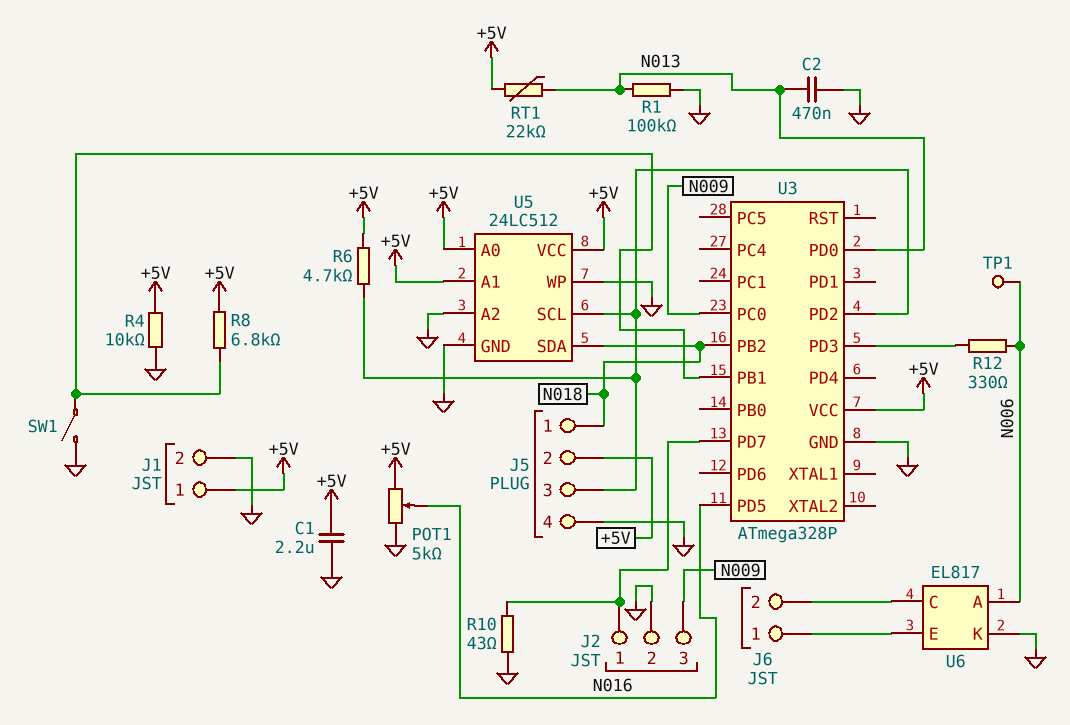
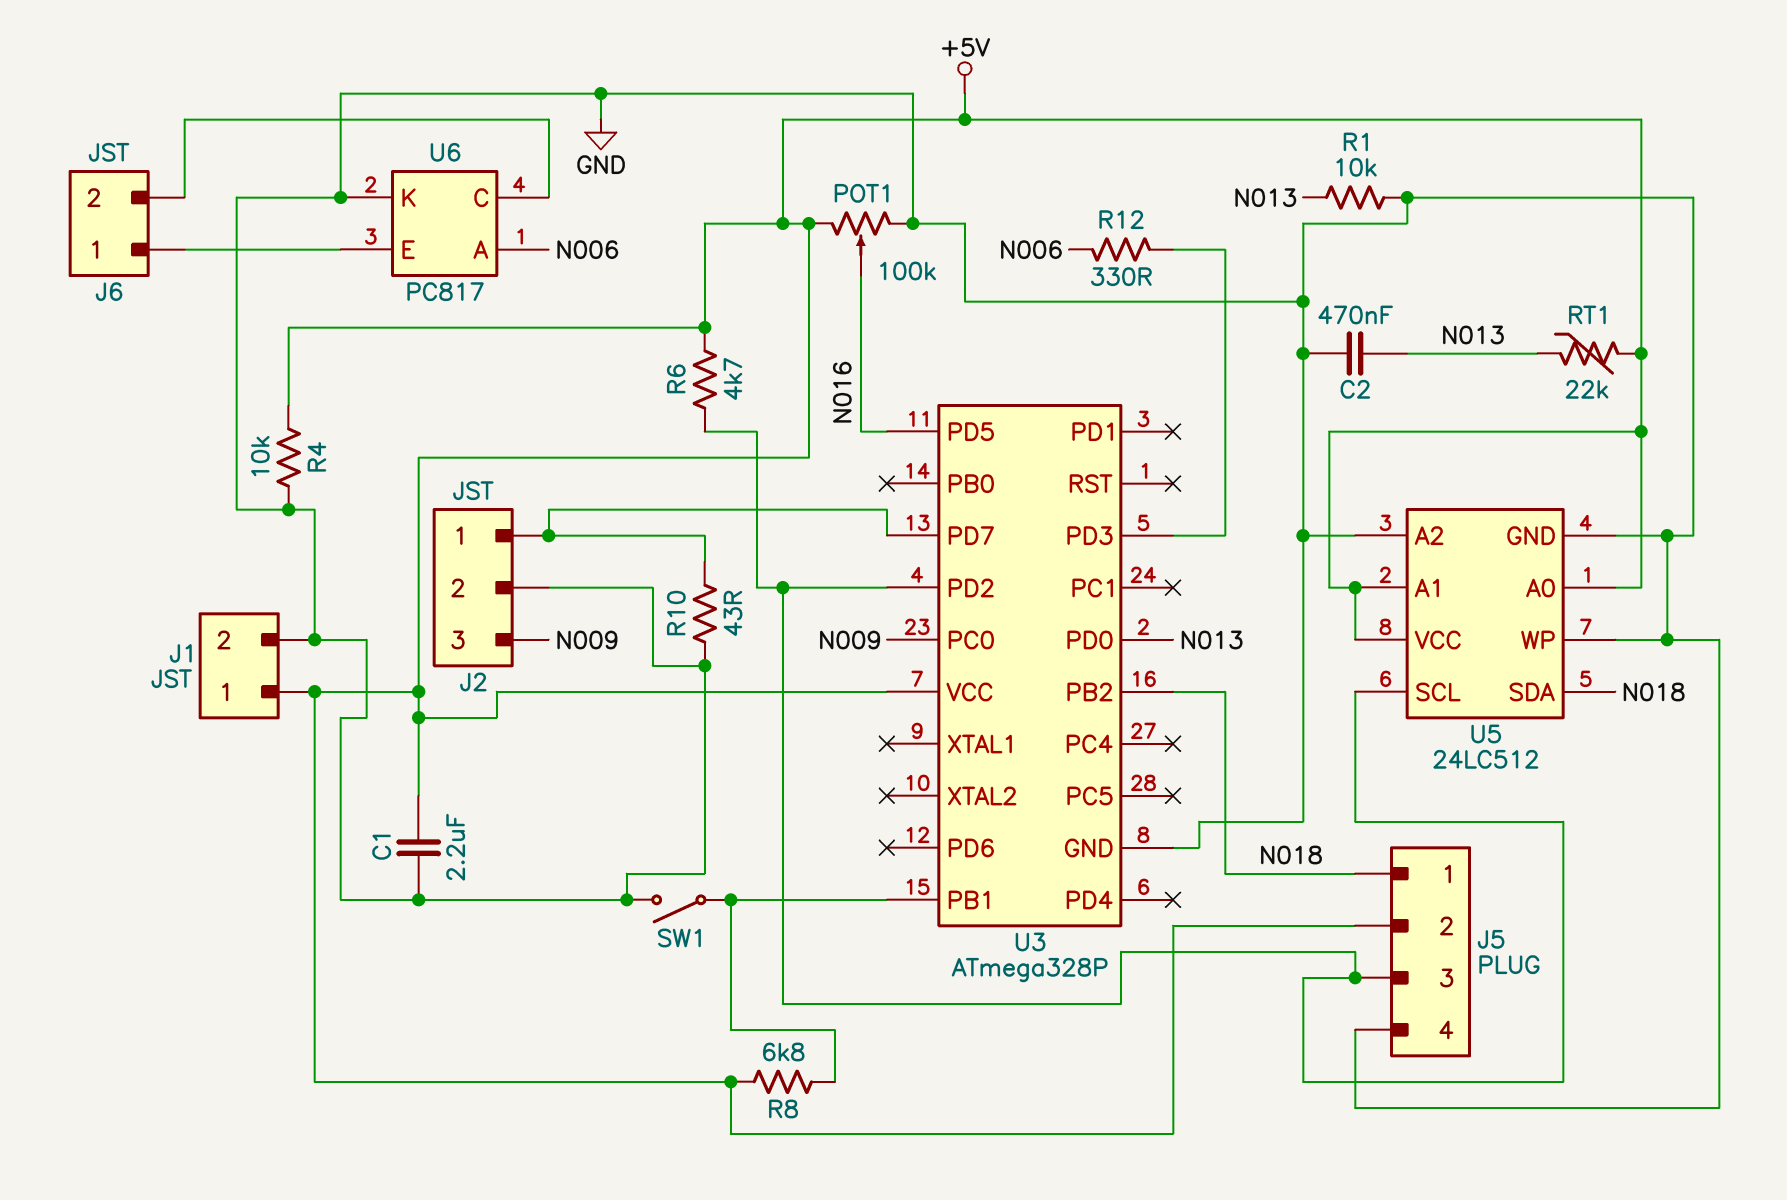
POT1: 5k (+5V, GND, wiper N016) -> 100k (+5V, GND, wiper N016)
R1: 100k (GND, N013) -> 10k (GND, N013)
TP1: test point (N006) -> none
U6: EL817 -> PC817

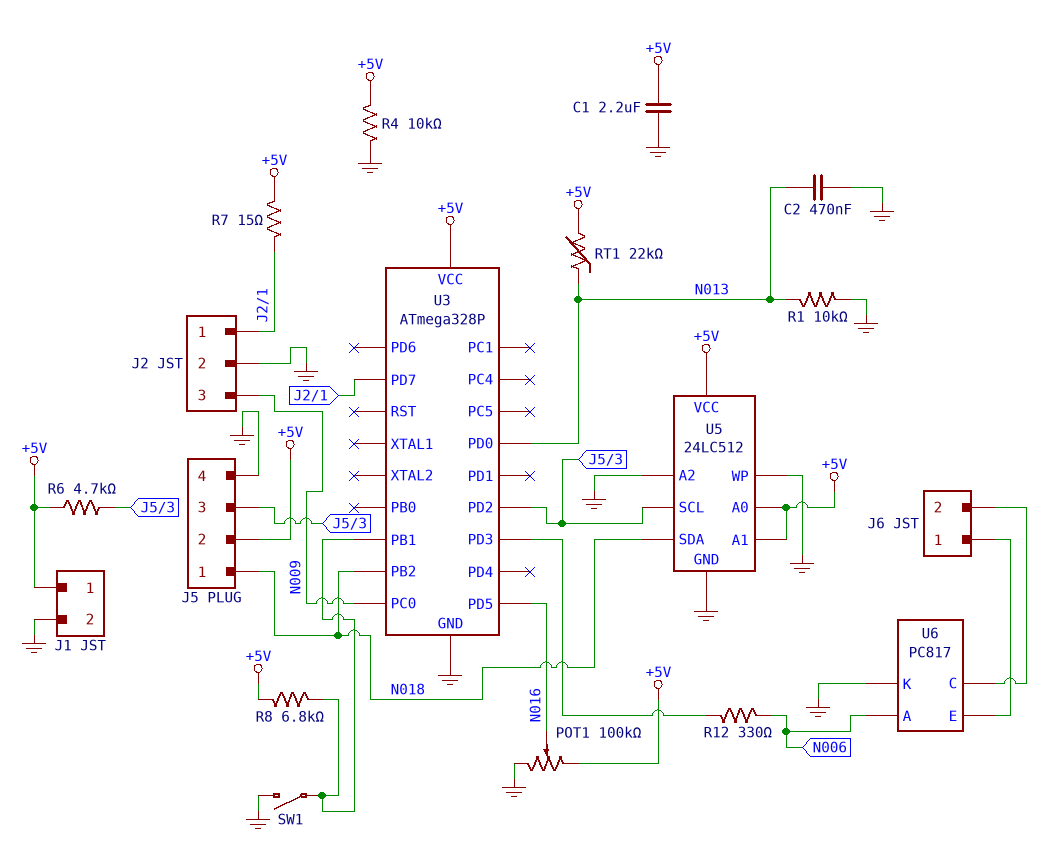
R7: none -> 15 (+5V, J2/1)
R10: 43 (GND, J2/1) -> none

